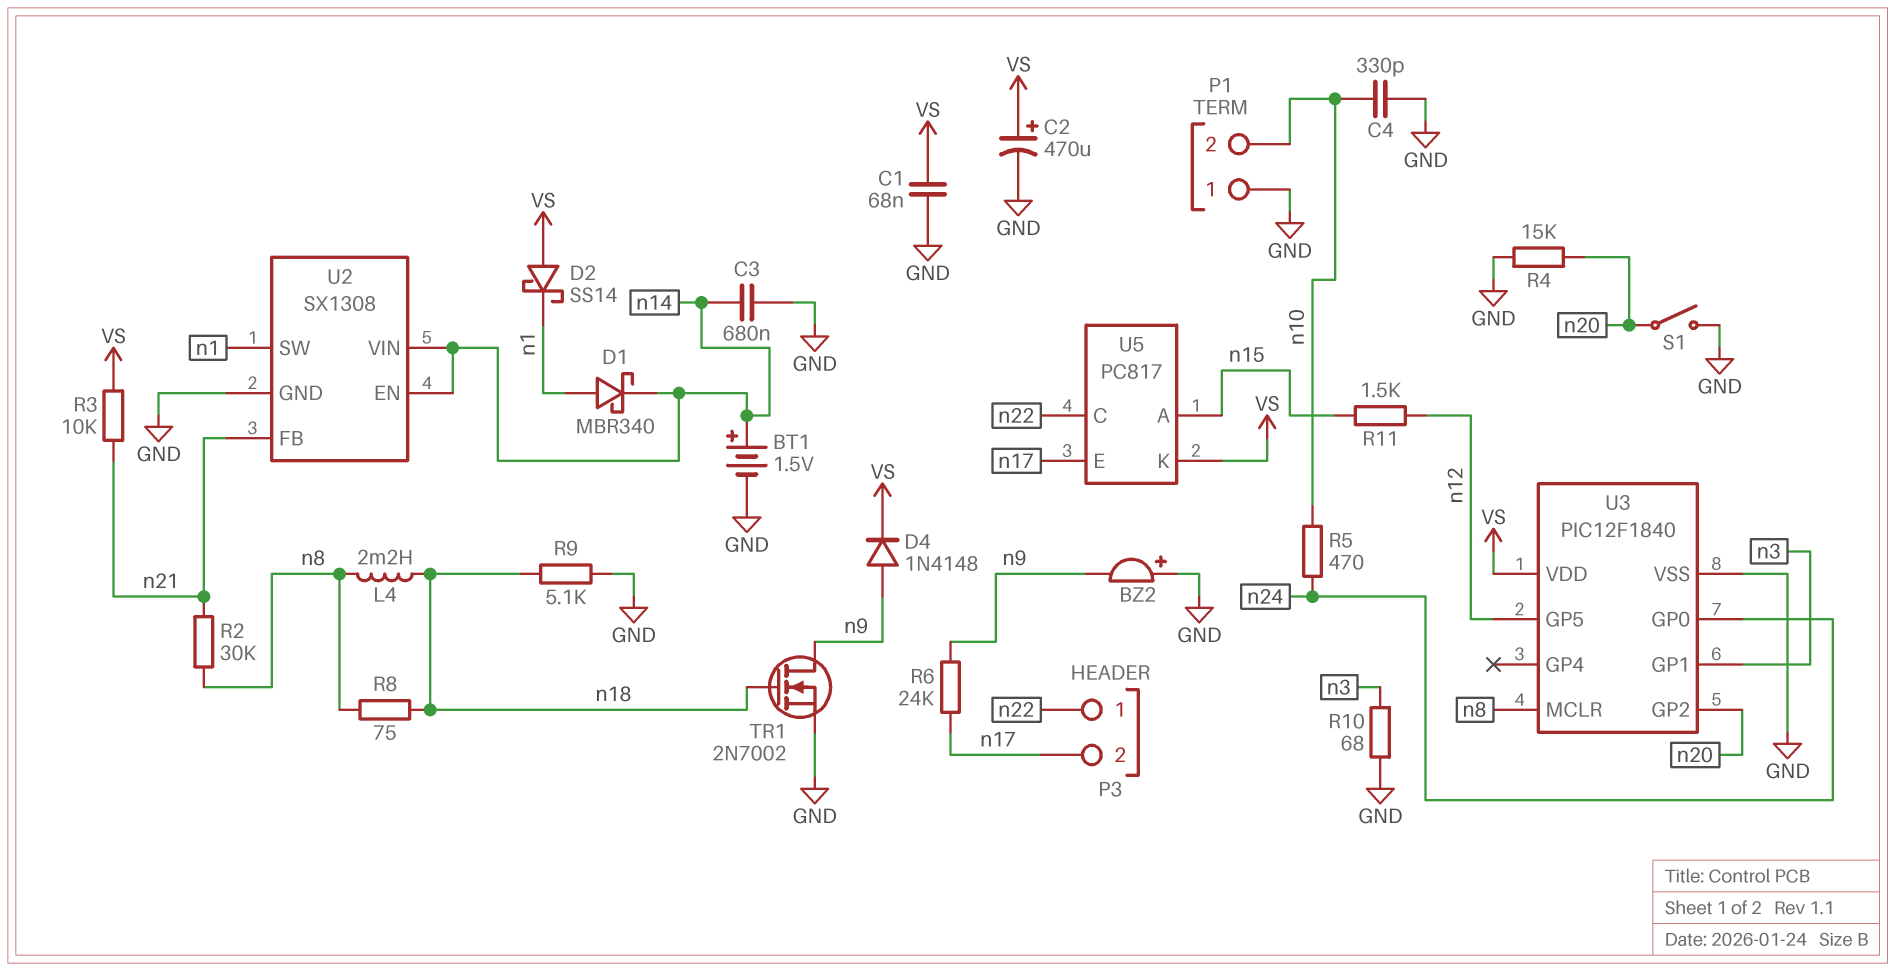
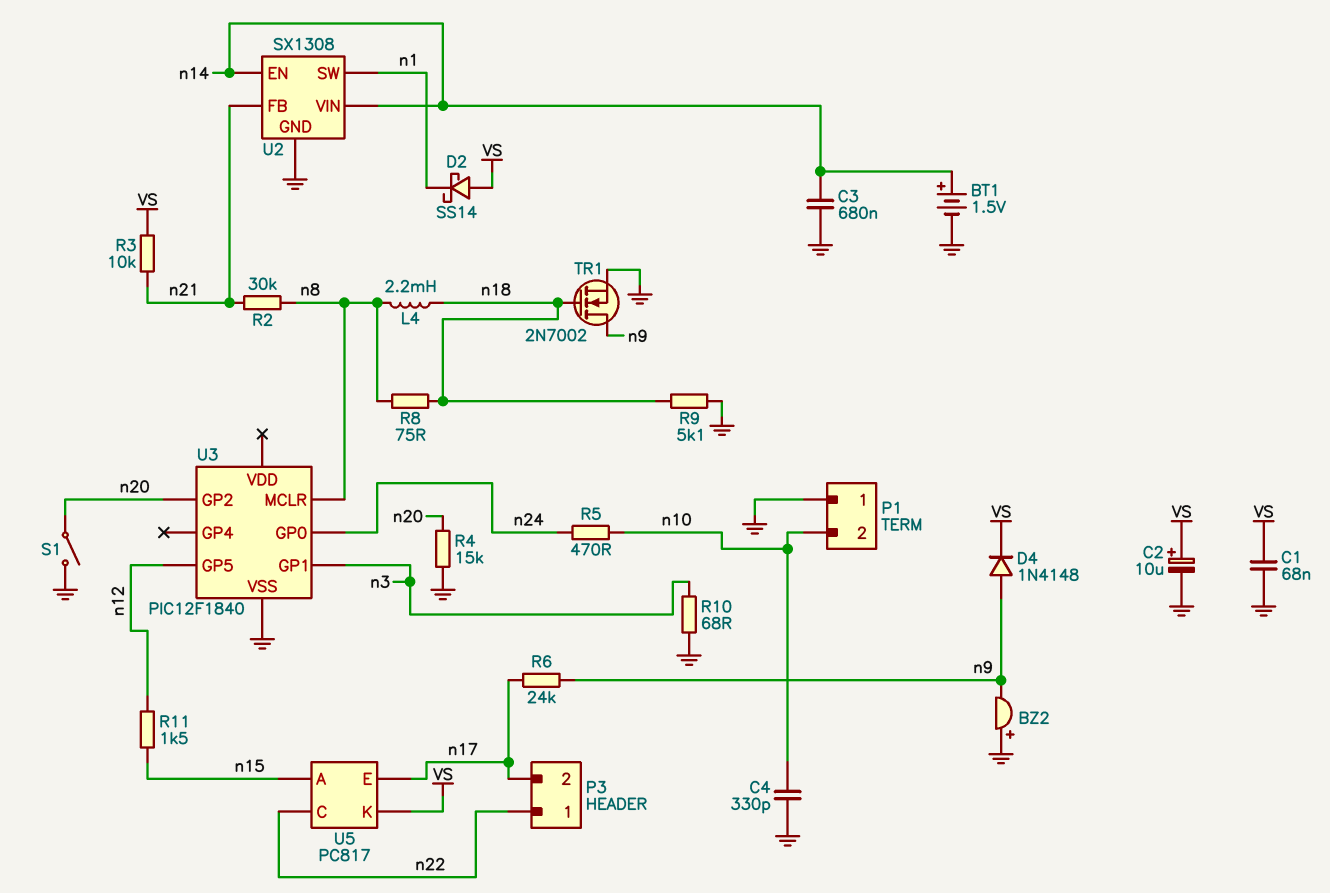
C2: 470uF (plus VS, minus GND) -> 10uF (plus VS, minus GND)
D1: schottky MBR340 (A n1, K n14) -> none
U3 pin VDD: VS -> none

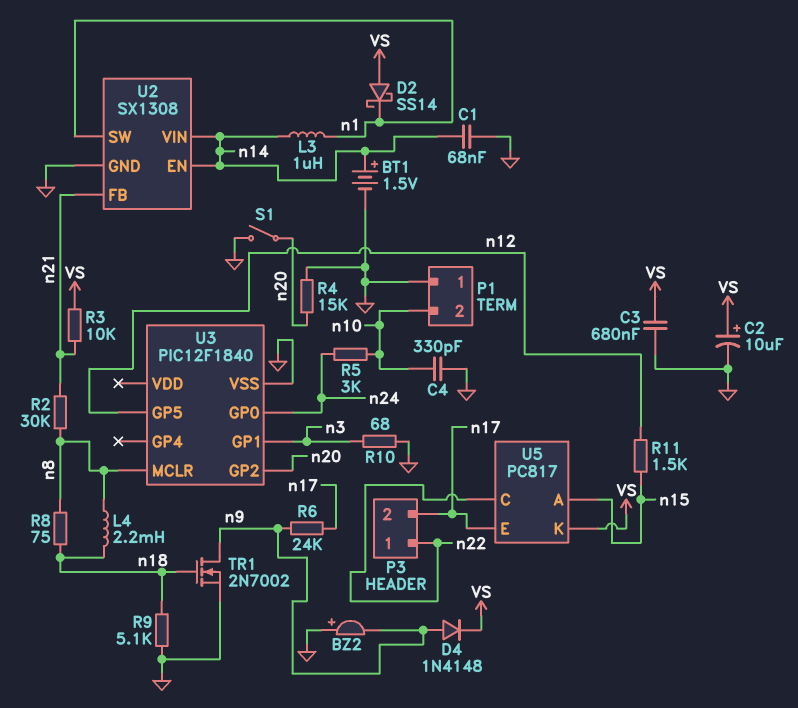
C1: 68nF (GND, VS) -> 68nF (GND, n14)
C3: 680nF (GND, n14) -> 680nF (GND, VS)
L3: none -> 1uH (n1, n14)
R5: 470 (n10, n24) -> 3k (n10, n24)

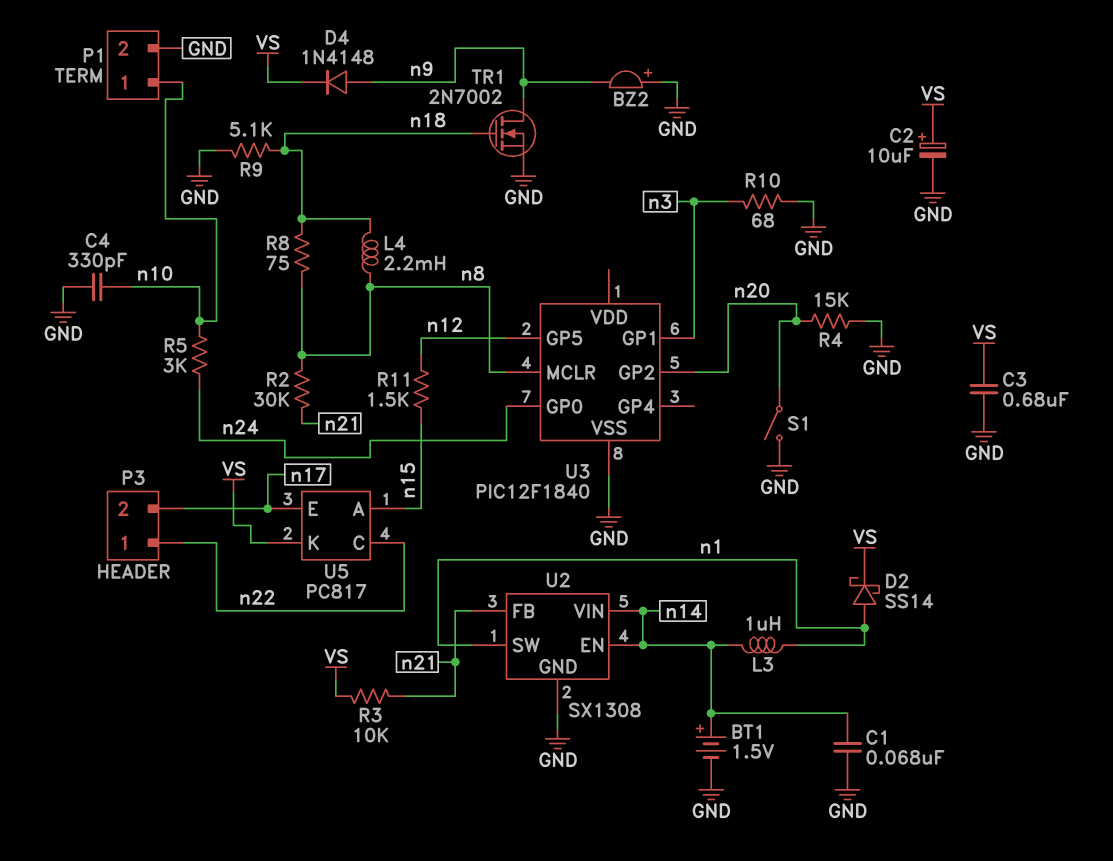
D2: schottky SS14 (A VS, K n1) -> schottky SS14 (A n1, K VS)
P1 pin 1: GND -> n10
P1 pin 2: n10 -> GND
R6: 24k (n9, n17) -> none

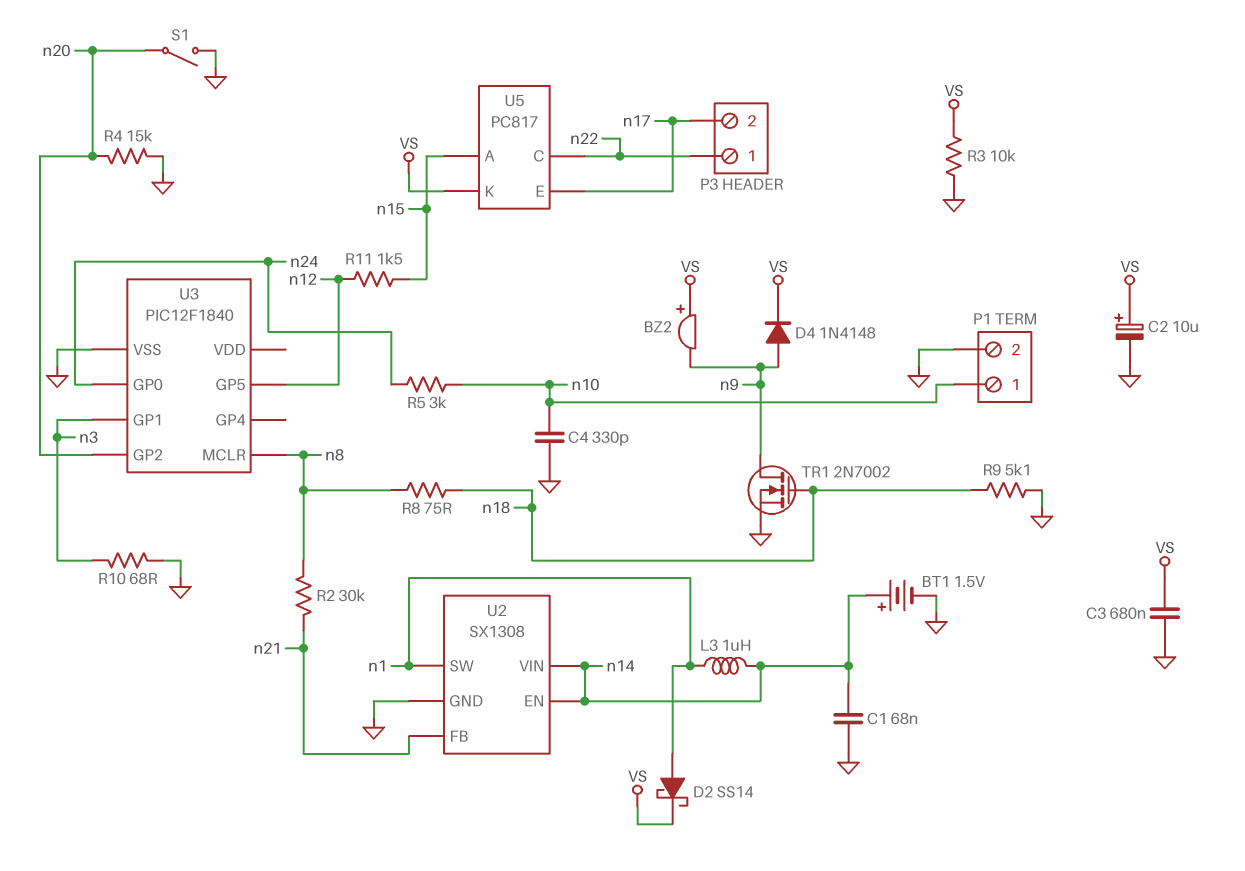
BZ2: buzzer (plus GND, minus n9) -> buzzer (plus VS, minus n9)
L4: 2.2mH (n8, n18) -> none
R3: 10k (VS, n21) -> 10k (GND, VS)

